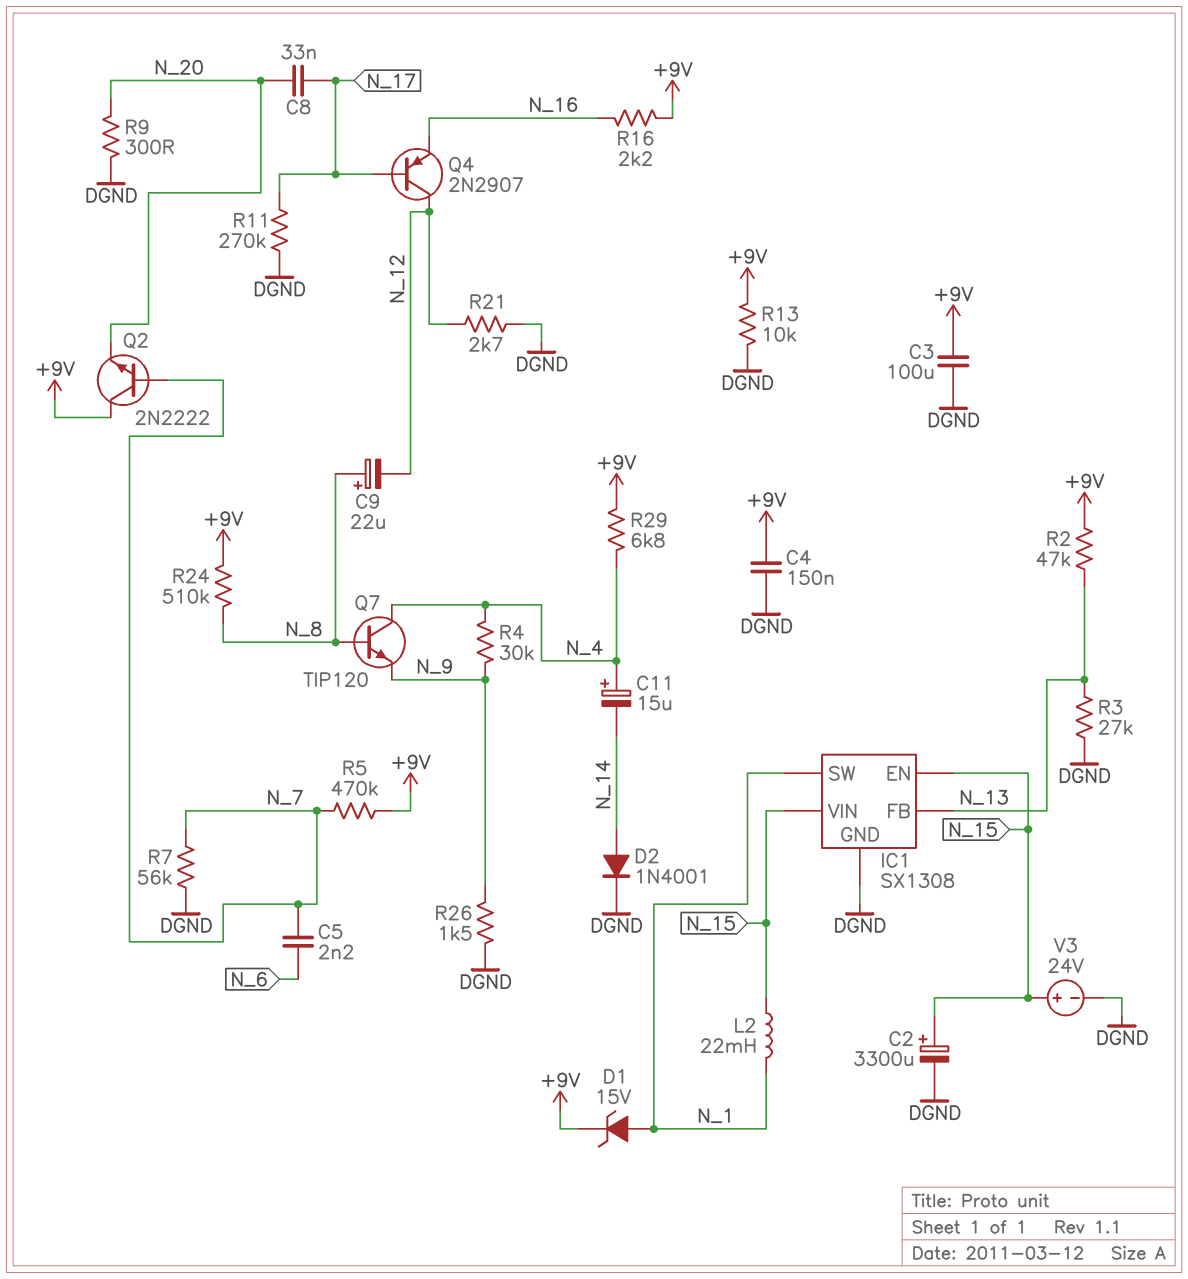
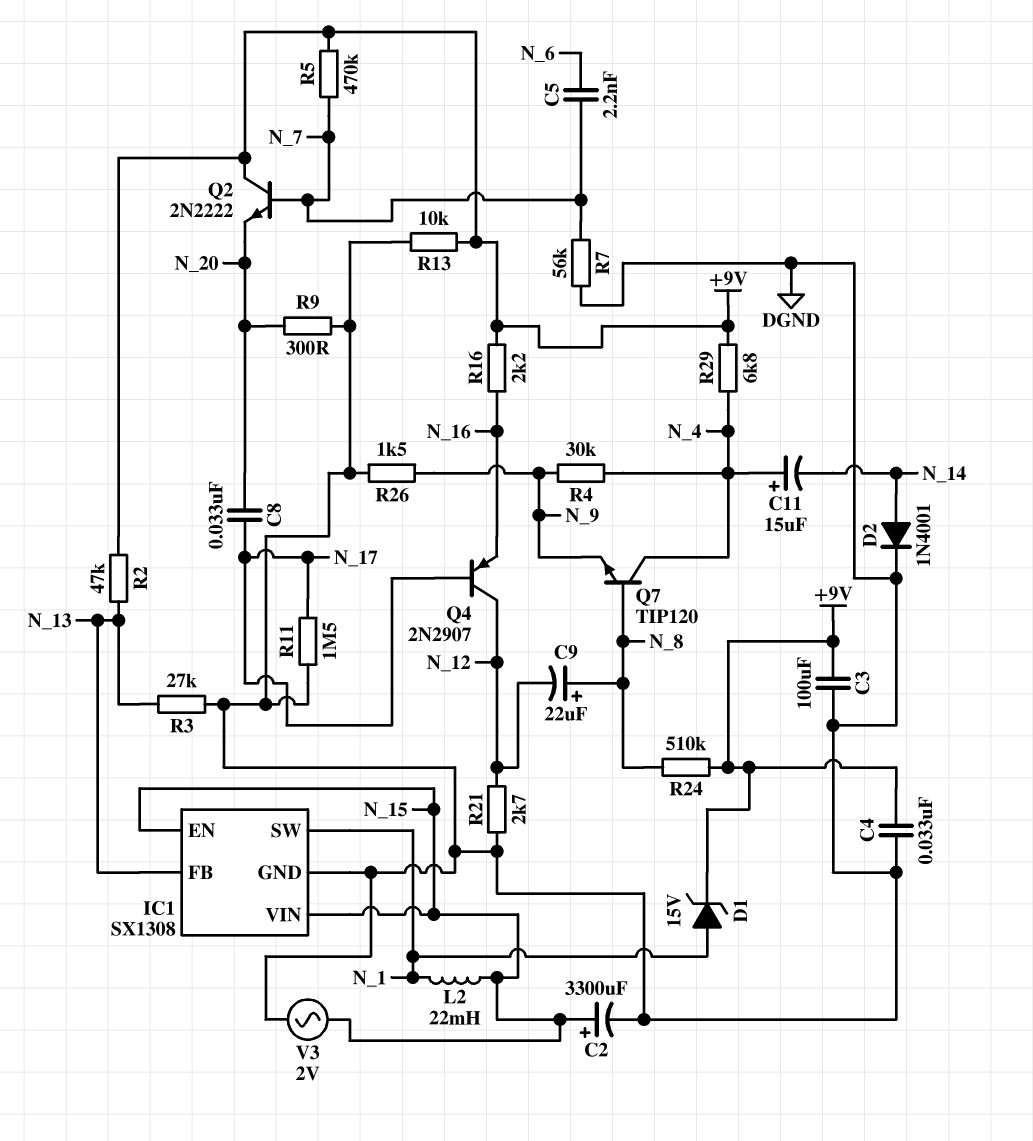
C4: 150nF (+9V, DGND) -> 33nF (+9V, DGND)
R11: 270k (DGND, N_17) -> 1.5M (DGND, N_17)
V3: 24V (plus N_15, minus DGND) -> AC 2V (DGND, N_15)

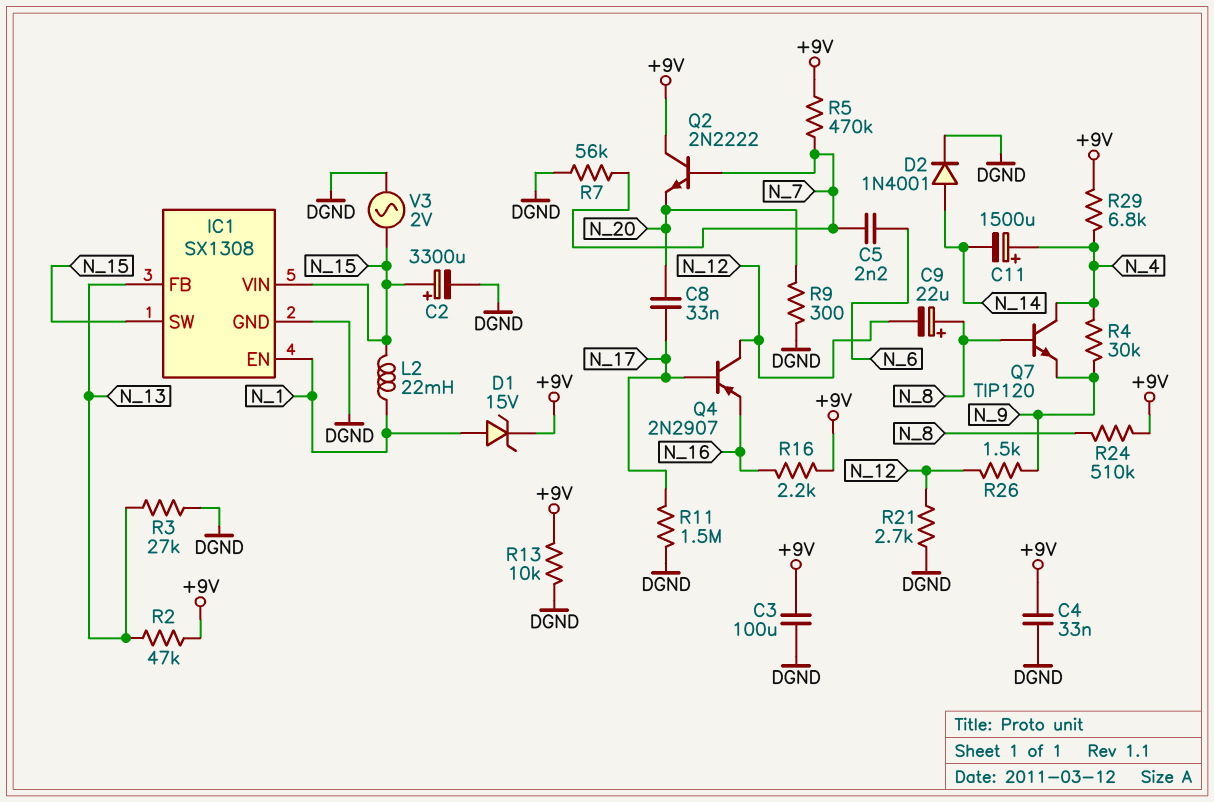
C11: 15uF (plus N_4, minus N_14) -> 1500uF (plus N_4, minus N_14)
IC1 pin EN: N_15 -> N_1
IC1 pin SW: N_1 -> N_15
R26: 1.5k (DGND, N_9) -> 1.5k (N_9, N_12)

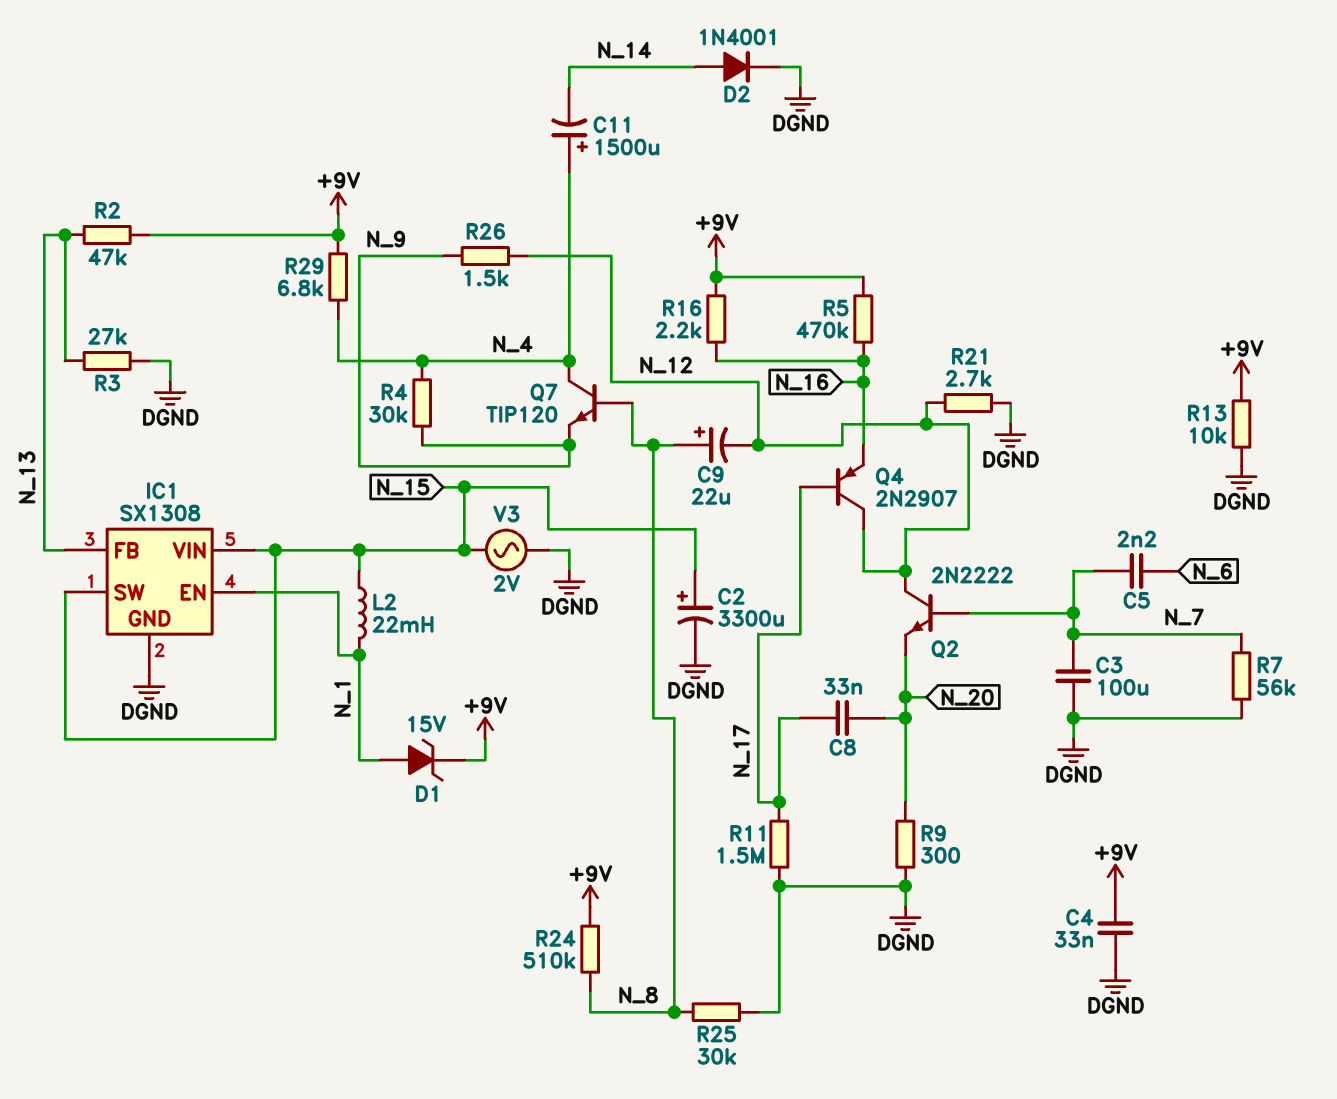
C3: 100uF (+9V, DGND) -> 100uF (DGND, N_7)
Q2: NPN 2N2222 (B N_7, C +9V, E N_20) -> NPN 2N2222 (B N_7, C N_12, E N_20)
R5: 470k (+9V, N_7) -> 470k (+9V, N_16)
R25: none -> 30k (DGND, N_8)

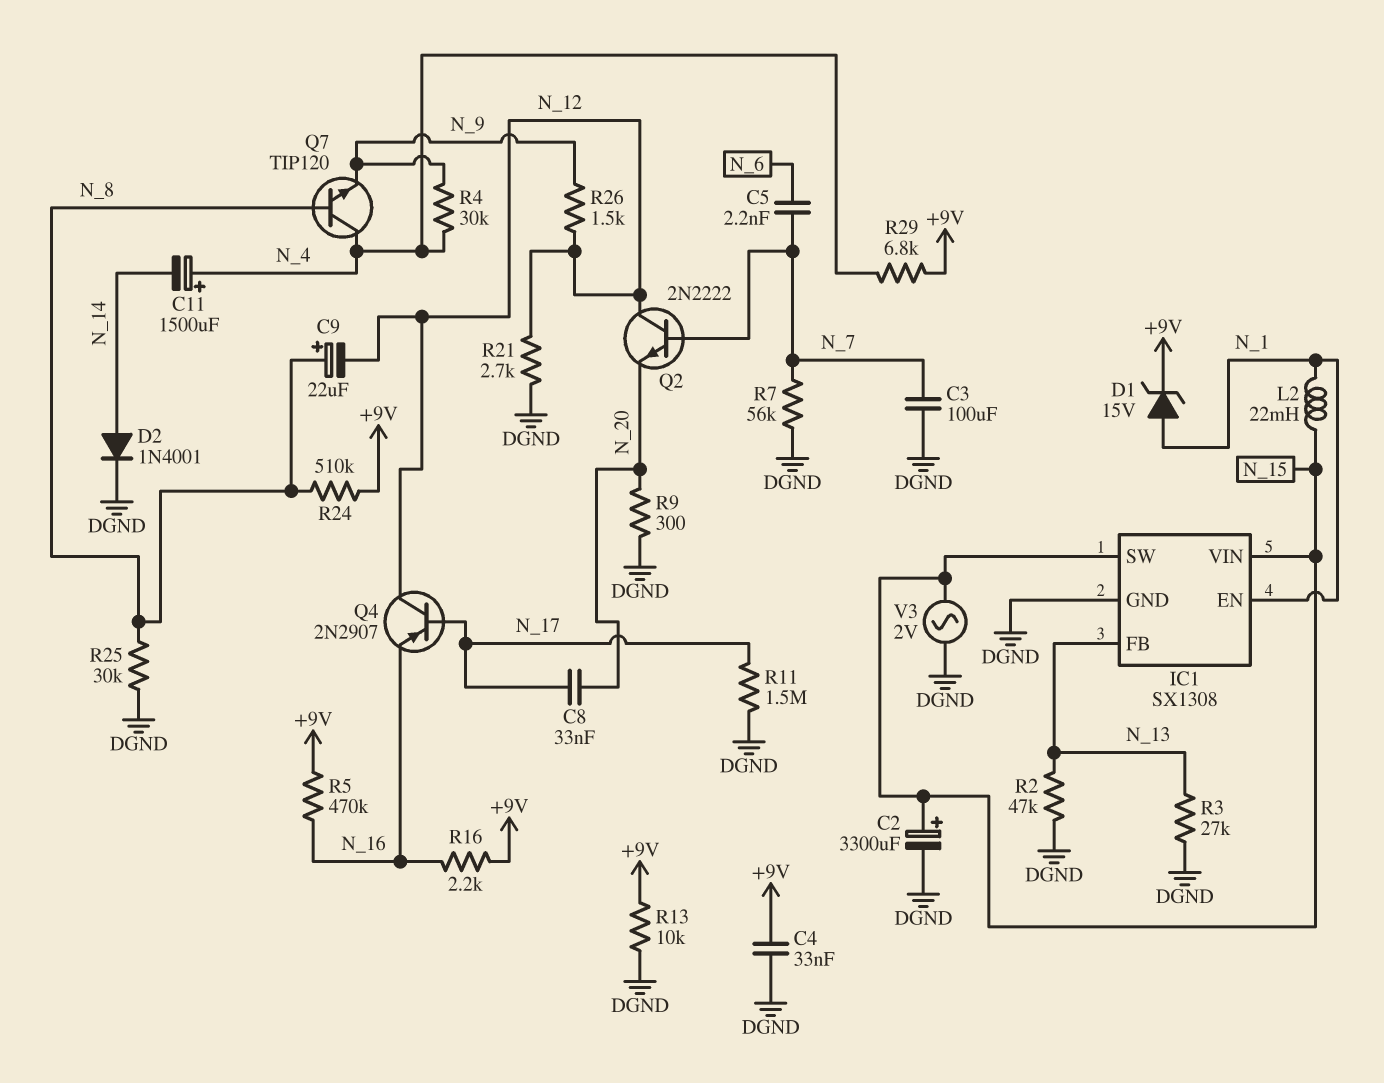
R2: 47k (+9V, N_13) -> 47k (DGND, N_13)

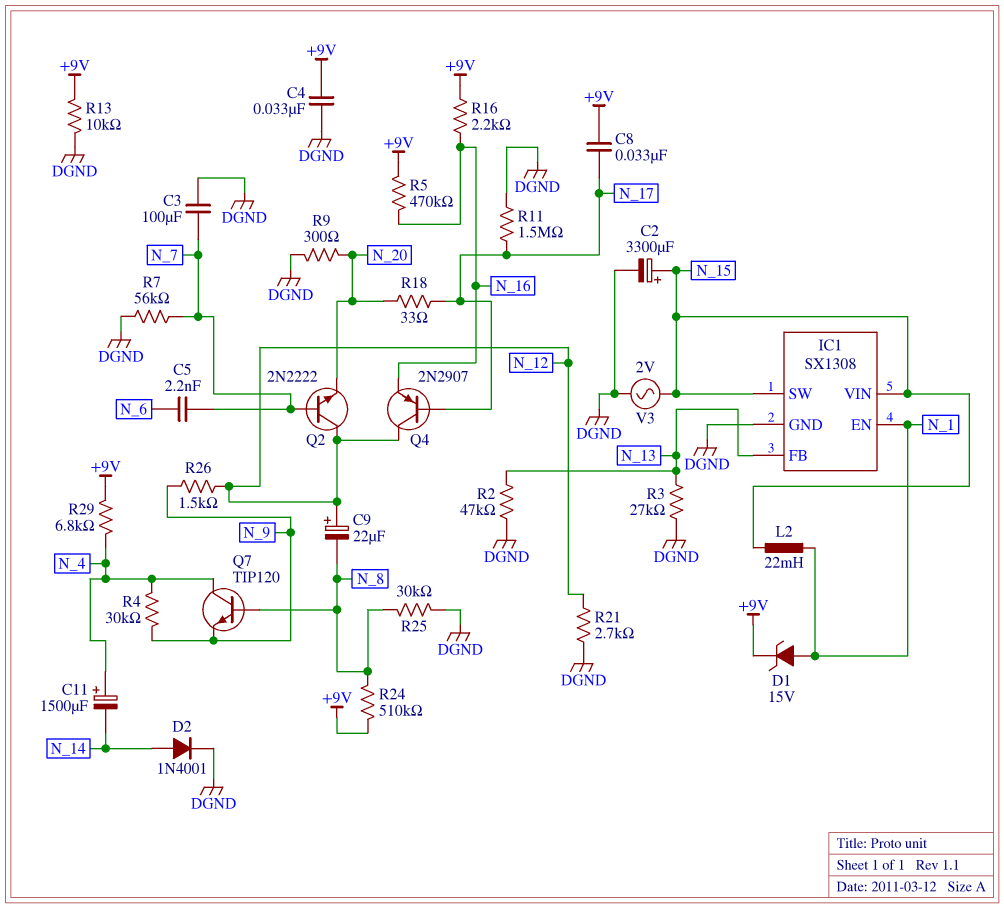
C8: 33nF (N_17, N_20) -> 33nF (+9V, N_17)
C9: 22uF (plus N_8, minus N_12) -> 22uF (plus N_12, minus N_8)
R18: none -> 33 (N_17, N_20)

